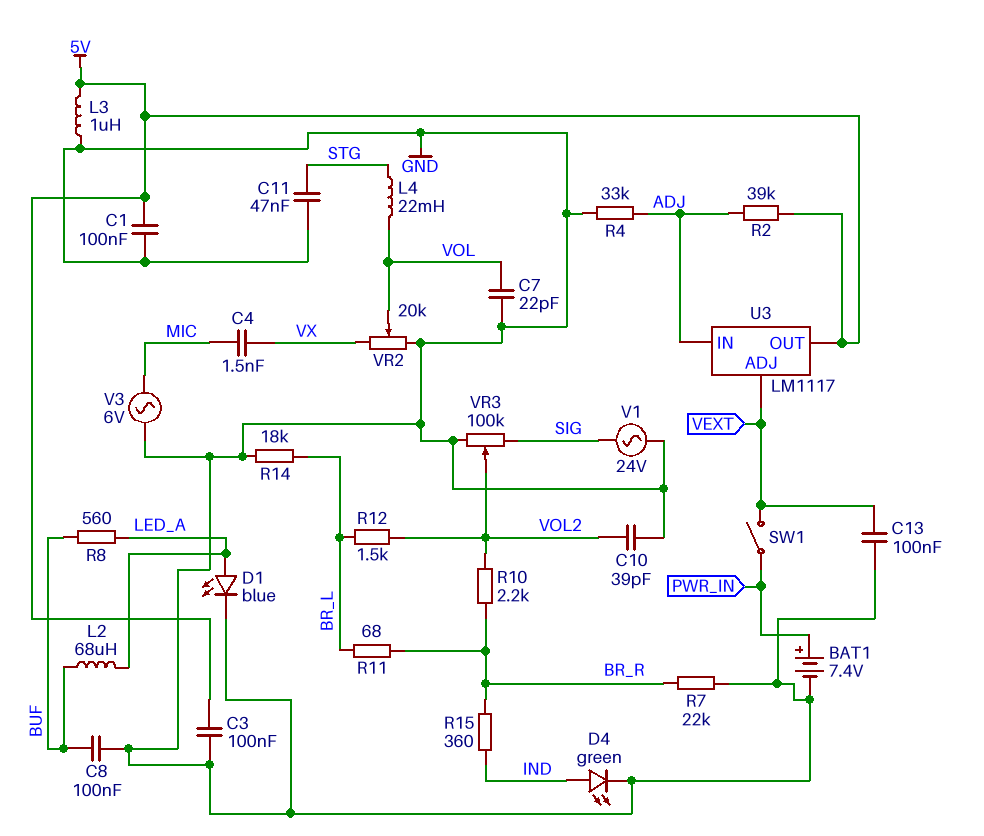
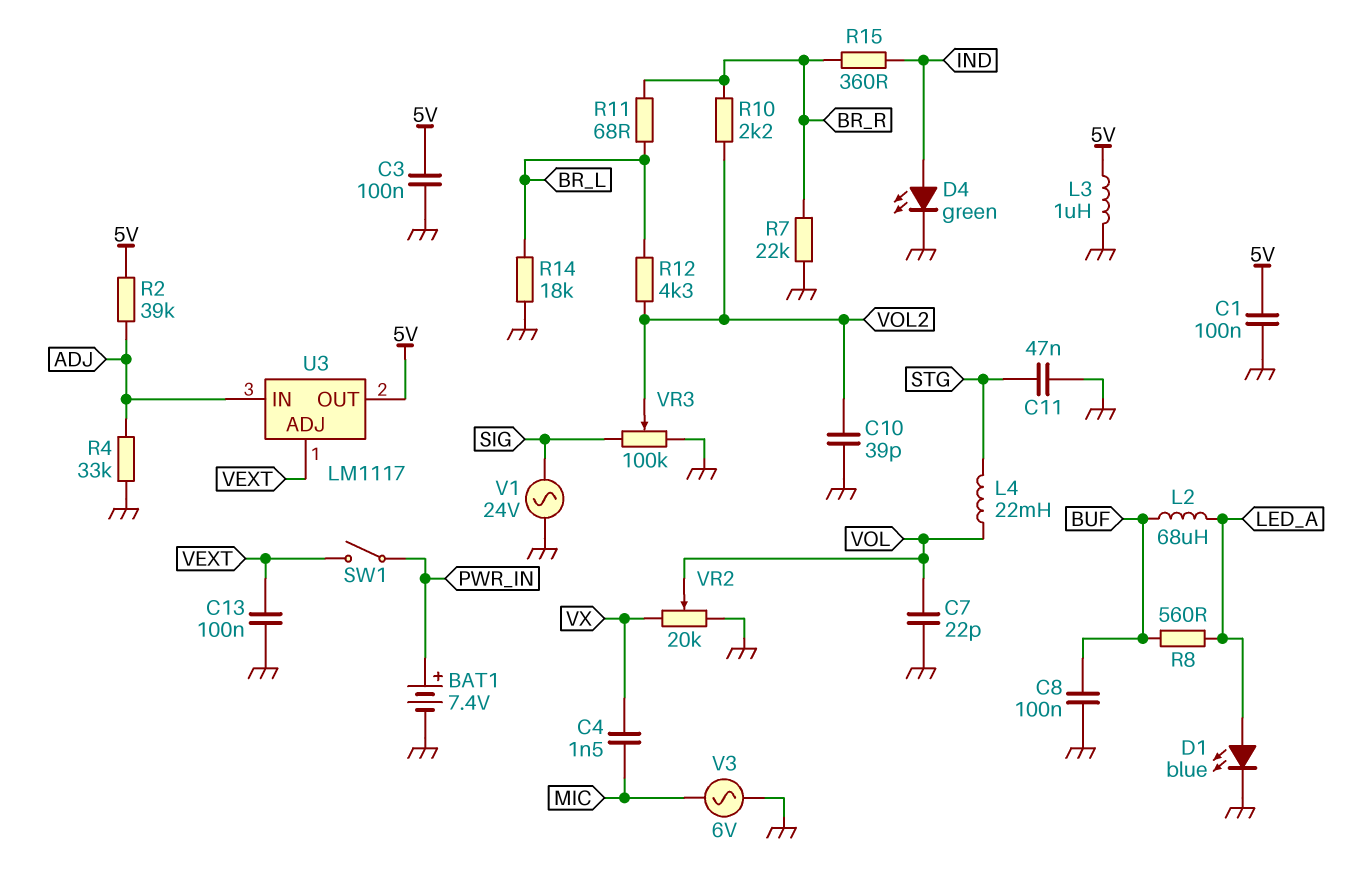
R12: 1.5k (BR_L, VOL2) -> 4.3k (BR_L, VOL2)

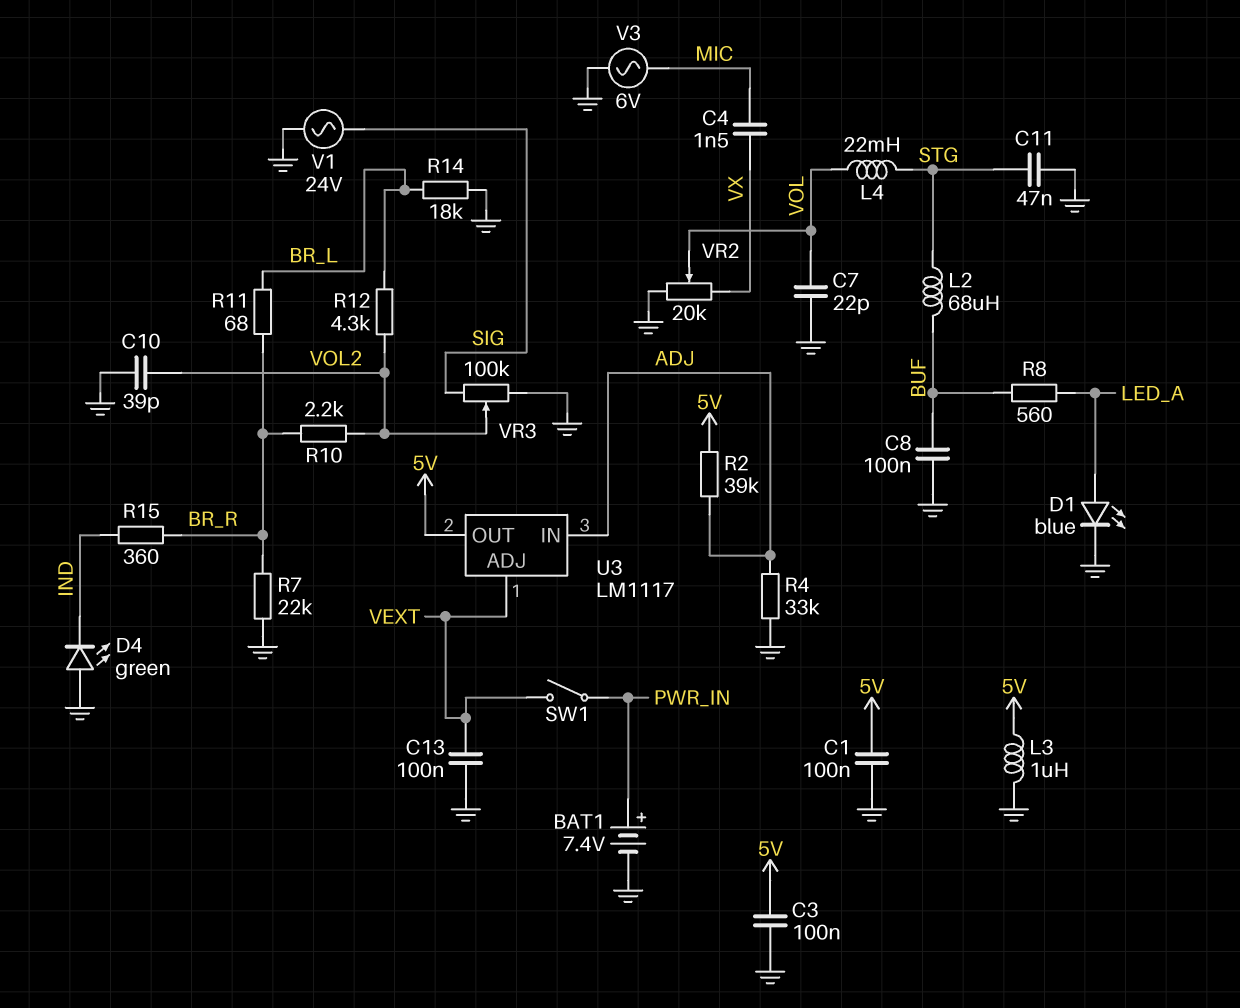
D4: LED green (A IND, K GND) -> LED green (A GND, K IND)
L2: 68uH (BUF, LED_A) -> 68uH (BUF, STG)

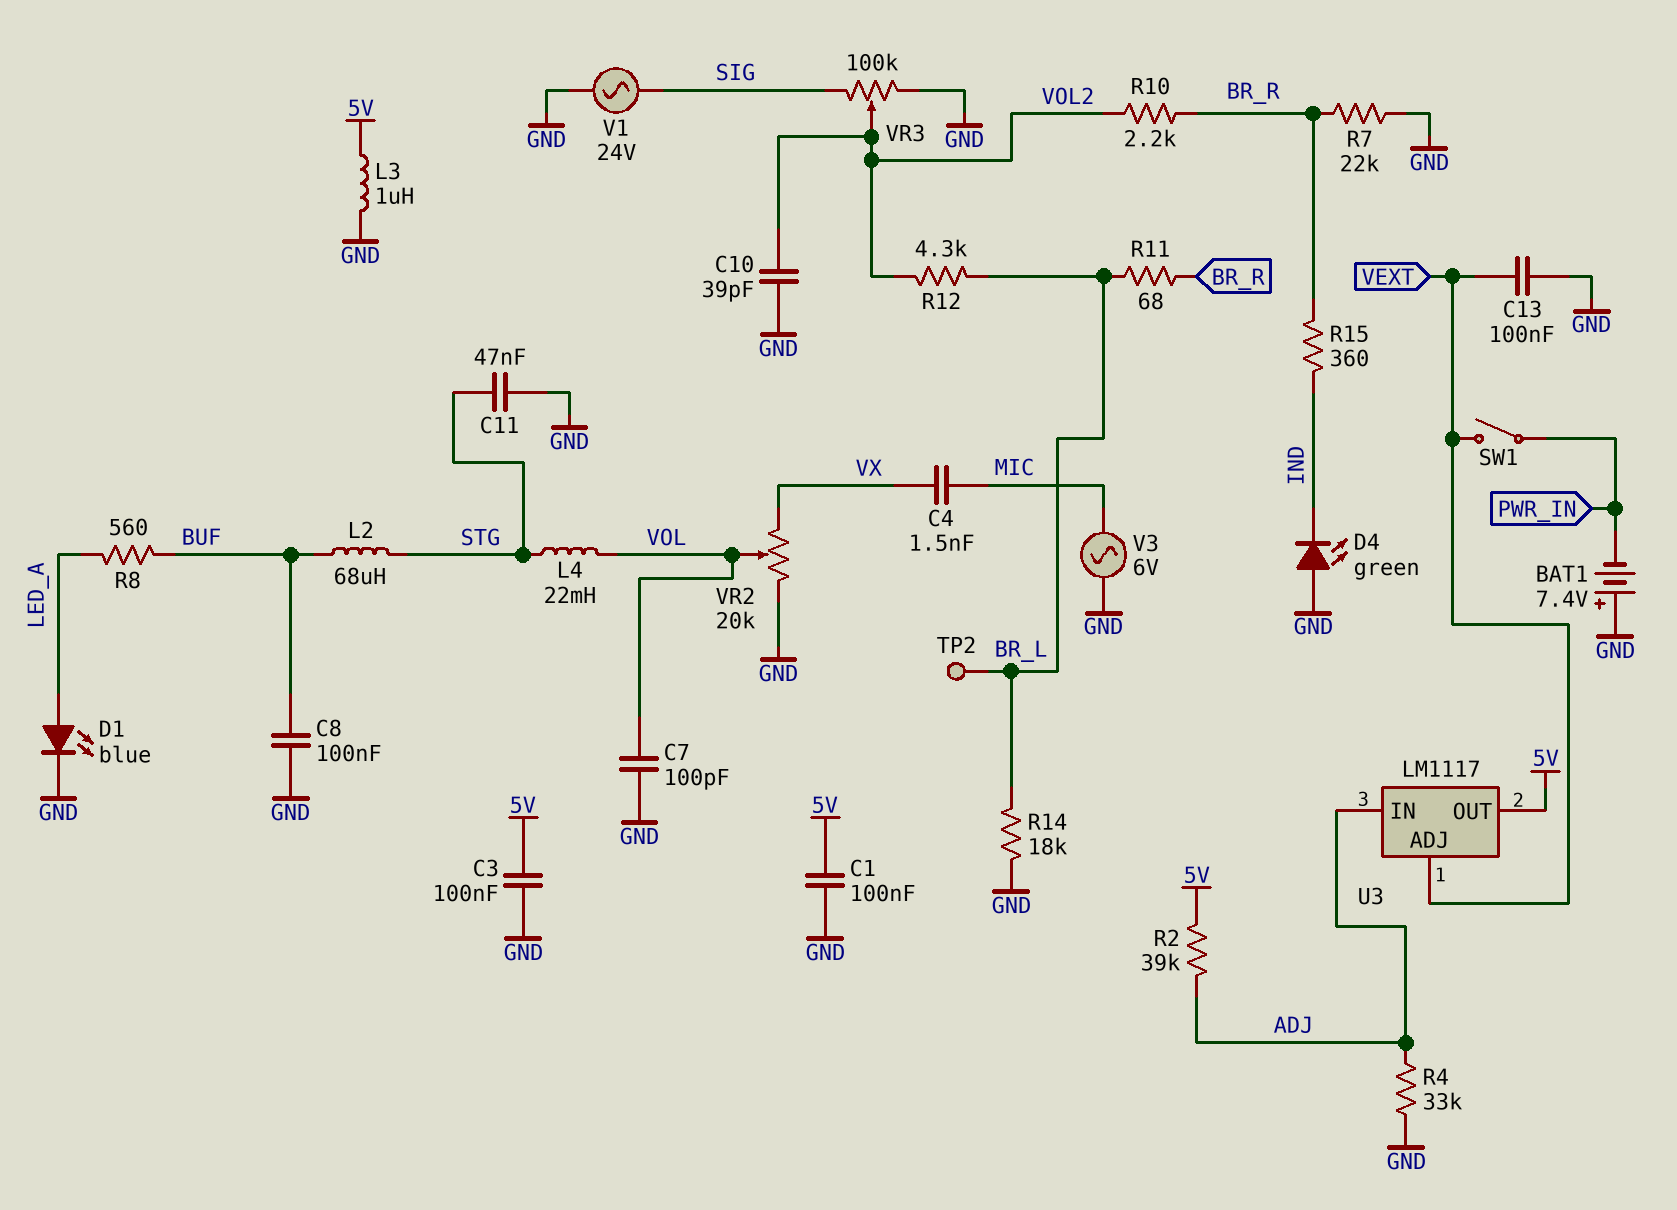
BAT1: 7.4V (plus PWR_IN, minus GND) -> 7.4V (plus GND, minus PWR_IN)
C7: 22pF (GND, VOL) -> 100pF (GND, VOL)
TP2: none -> test point (BR_L)

